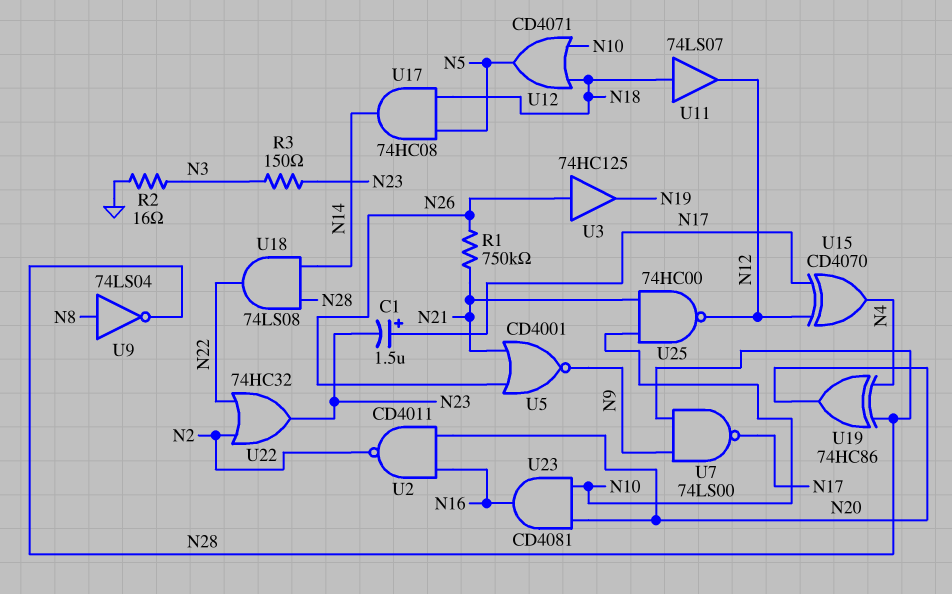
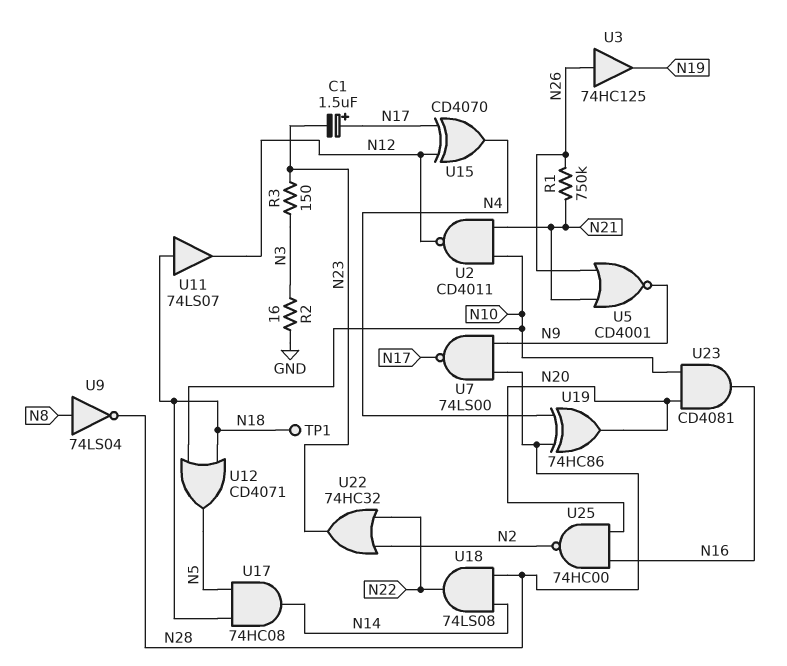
TP1: none -> test point (N18)
U2: NAND CD4011 (in N16, in N20, out N2) -> NAND CD4011 (in N10, in N21, out N12)
U25: NAND 74HC00 (in N10, in N21, out N12) -> NAND 74HC00 (in N16, in N20, out N2)

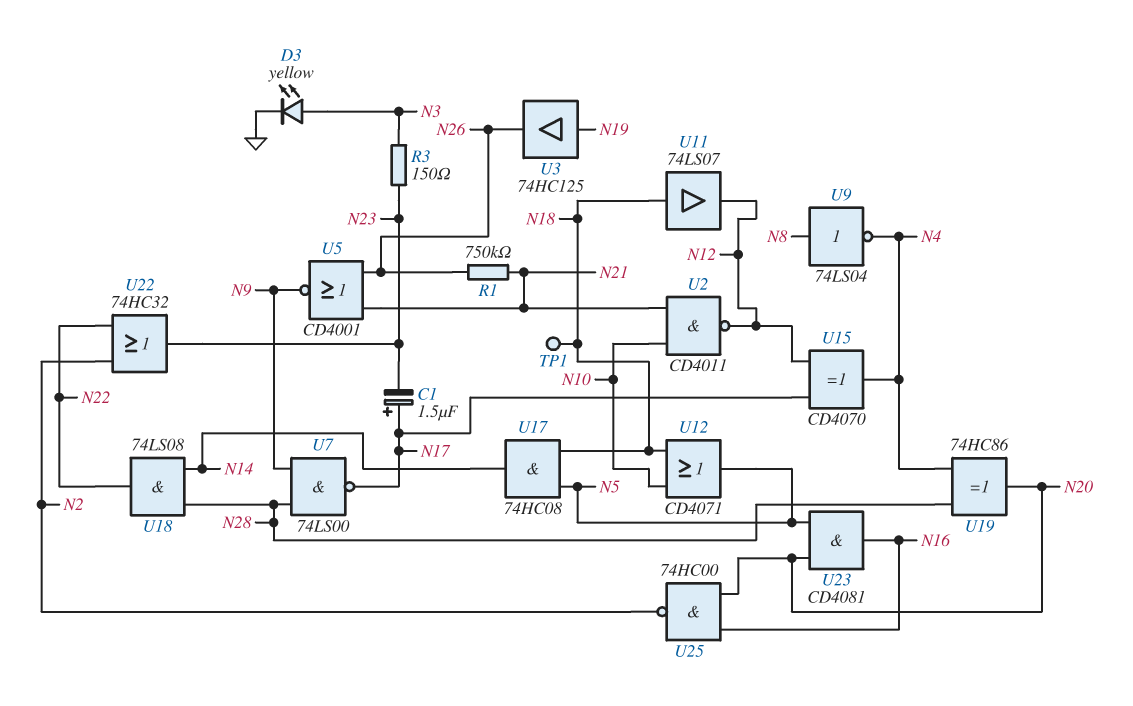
D3: none -> LED yellow (A N3, K GND)
R2: 16 (GND, N3) -> none
U3: buffer 74HC125 (in N26, out N19) -> buffer 74HC125 (in N19, out N26)
U9: NOT 74LS04 (in N8, out N28) -> NOT 74LS04 (in N8, out N4)
U23: AND CD4081 (in N10, in N20, out N16) -> AND CD4081 (in N5, in N20, out N16)

